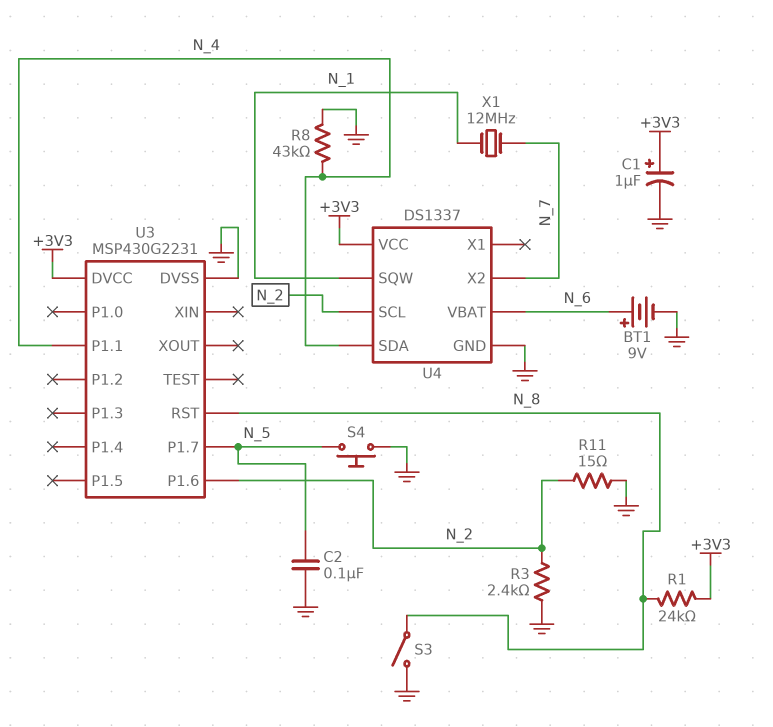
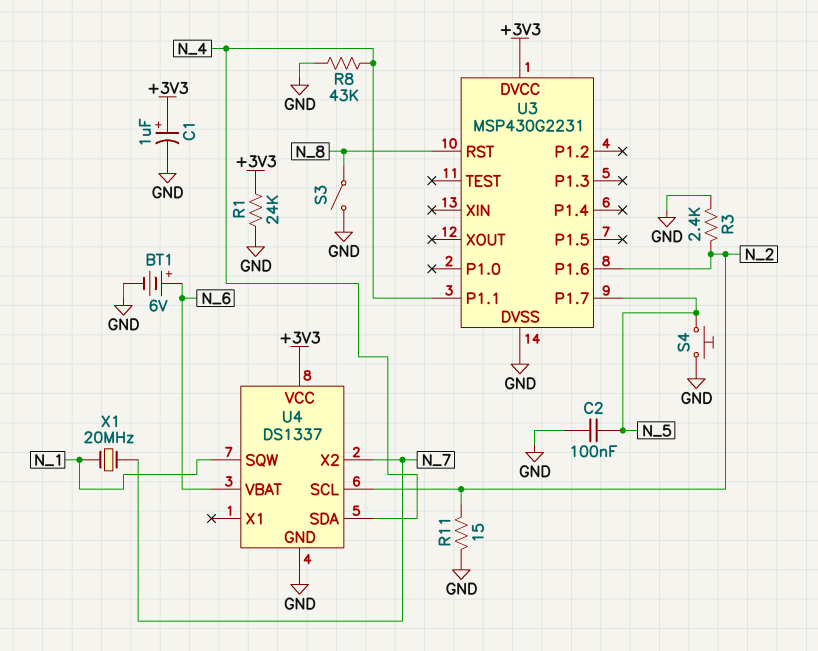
BT1: 9V (plus N_6, minus GND) -> 6V (plus N_6, minus GND)
R1: 24k (+3V3, N_8) -> 24k (+3V3, GND)
X1: 12MHz (N_1, N_7) -> 20MHz (N_1, N_7)

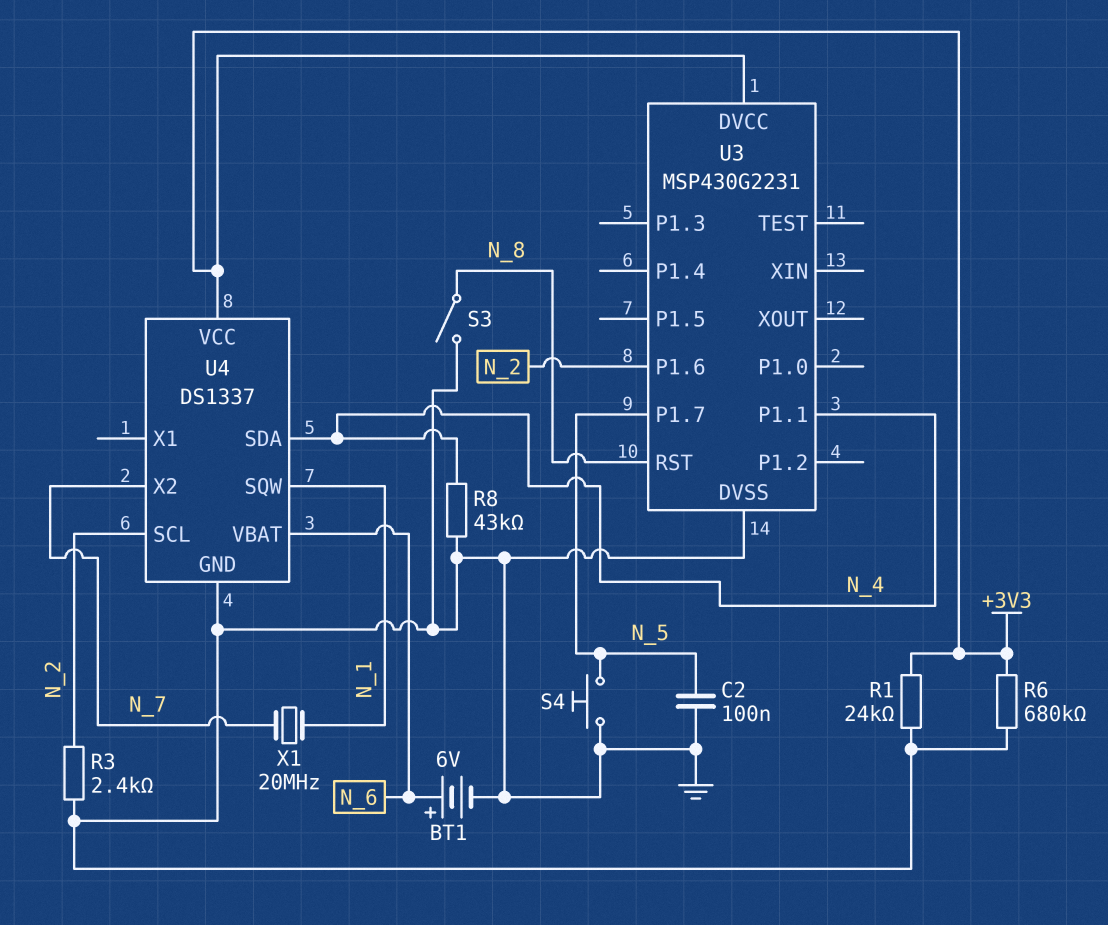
C1: 1uF (plus +3V3, minus GND) -> none
R6: none -> 680k (+3V3, GND)
R11: 15 (GND, N_2) -> none

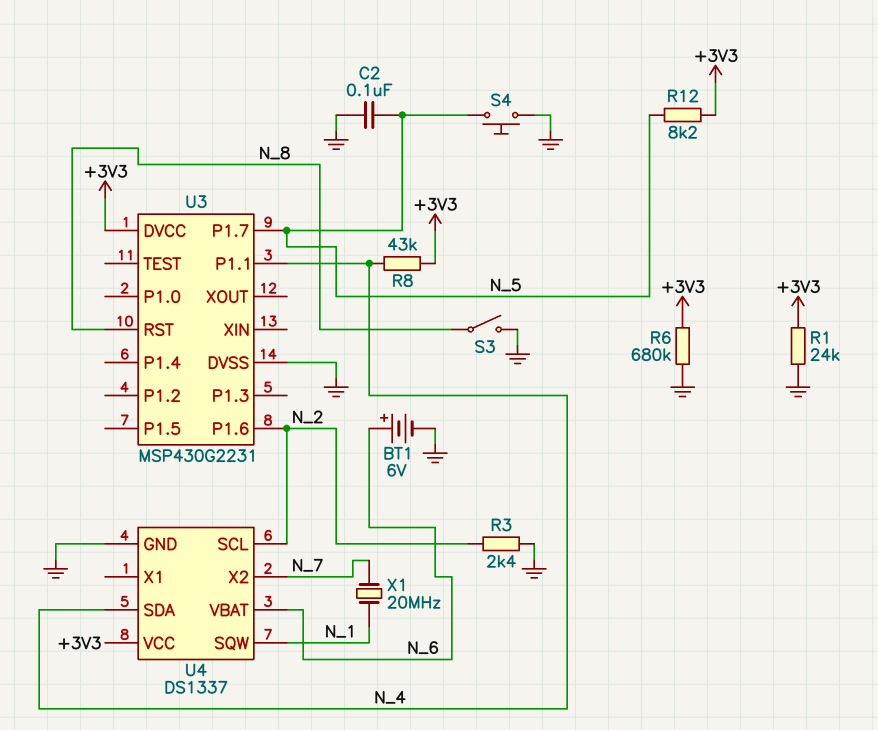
R8: 43k (GND, N_4) -> 43k (+3V3, N_4)
R12: none -> 8.2k (+3V3, N_5)

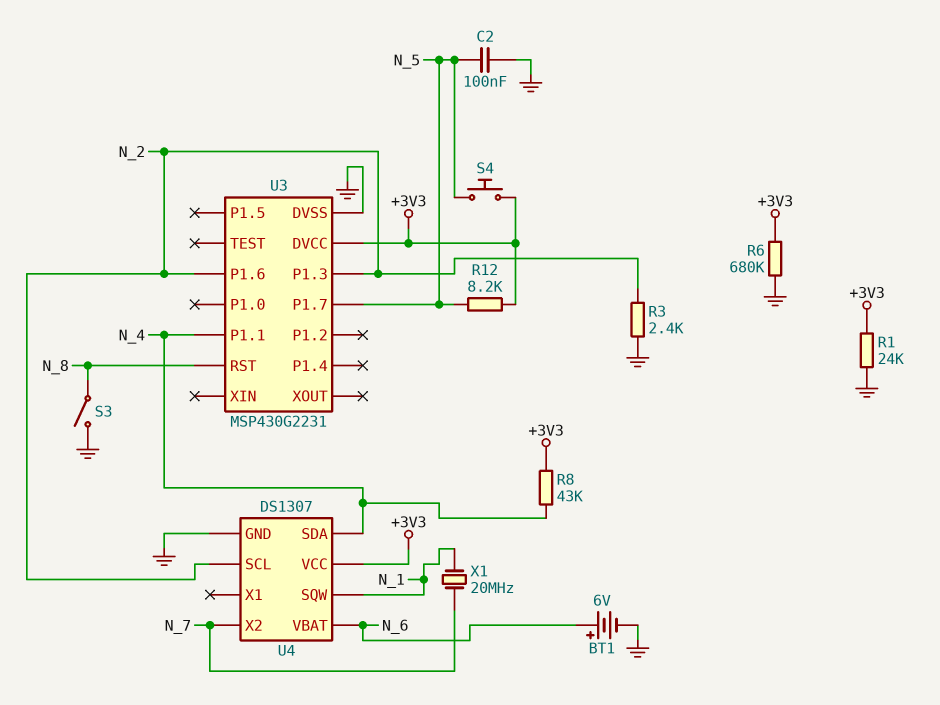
S4: button (GND, N_5) -> button (+3V3, N_5)
U3 pin P1.3: none -> N_2
U4: DS1337 -> DS1307

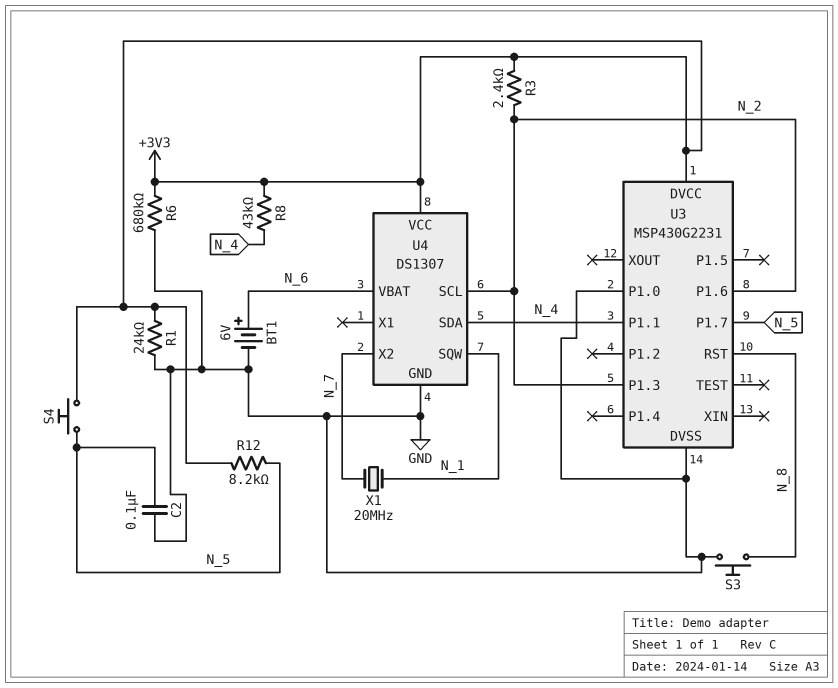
R3: 2.4k (GND, N_2) -> 2.4k (+3V3, N_2)
S3: switch (GND, N_8) -> button (GND, N_8)
U3 pin P1.0: none -> GND

